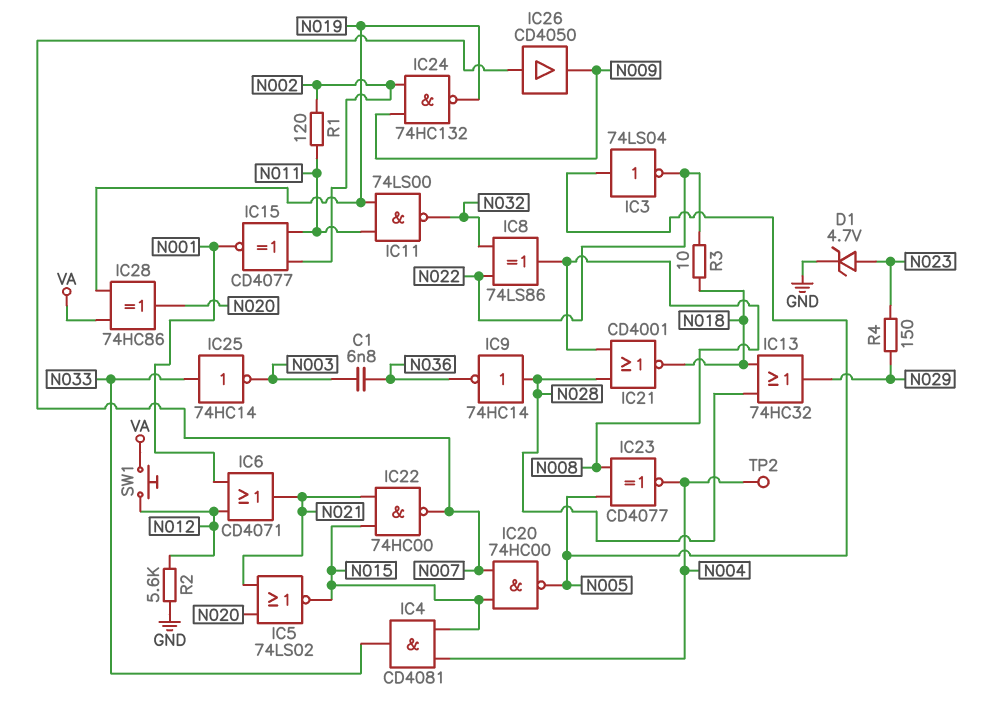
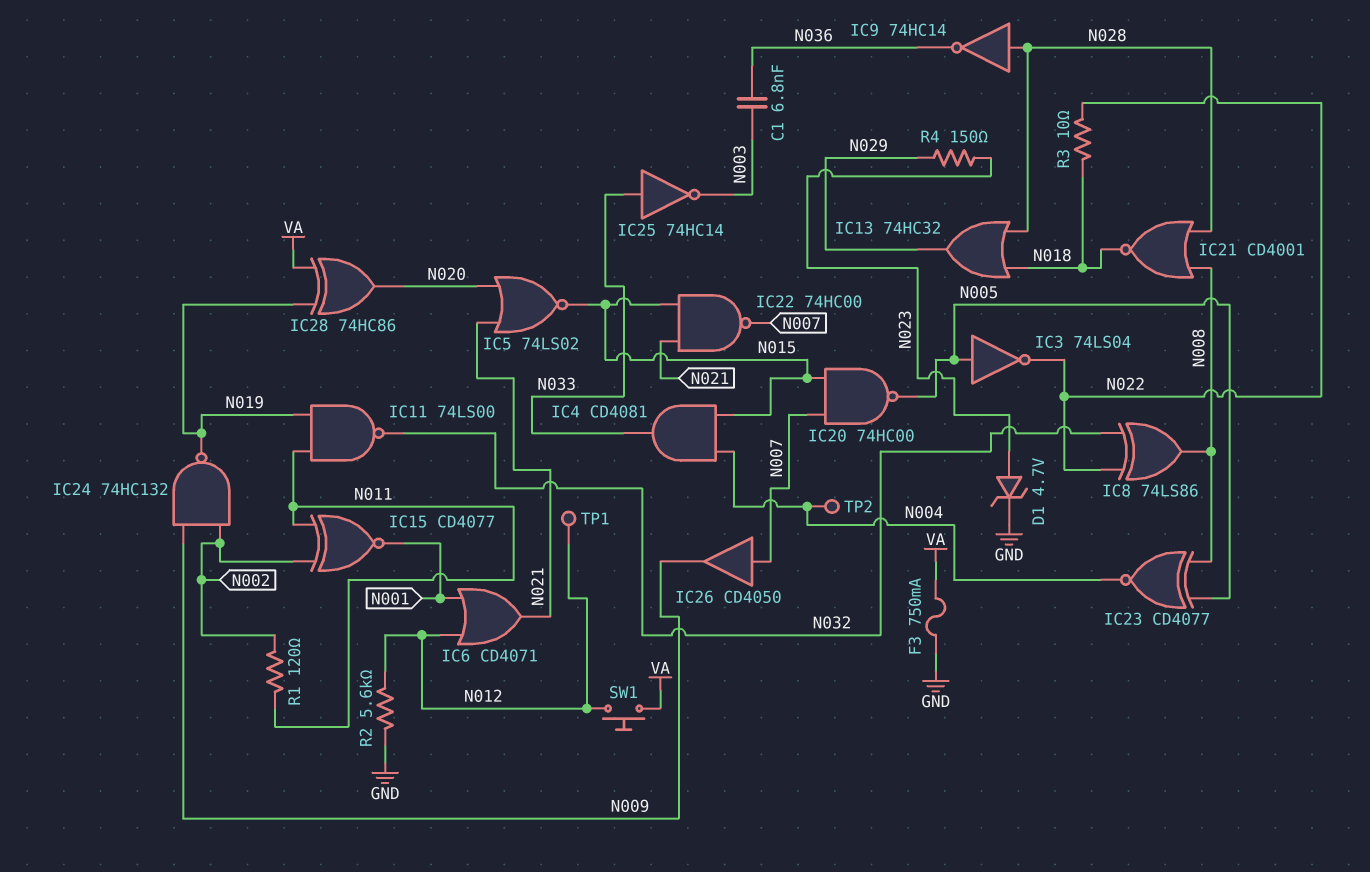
F3: none -> 750mA (GND, VA)
TP1: none -> test point (N012)

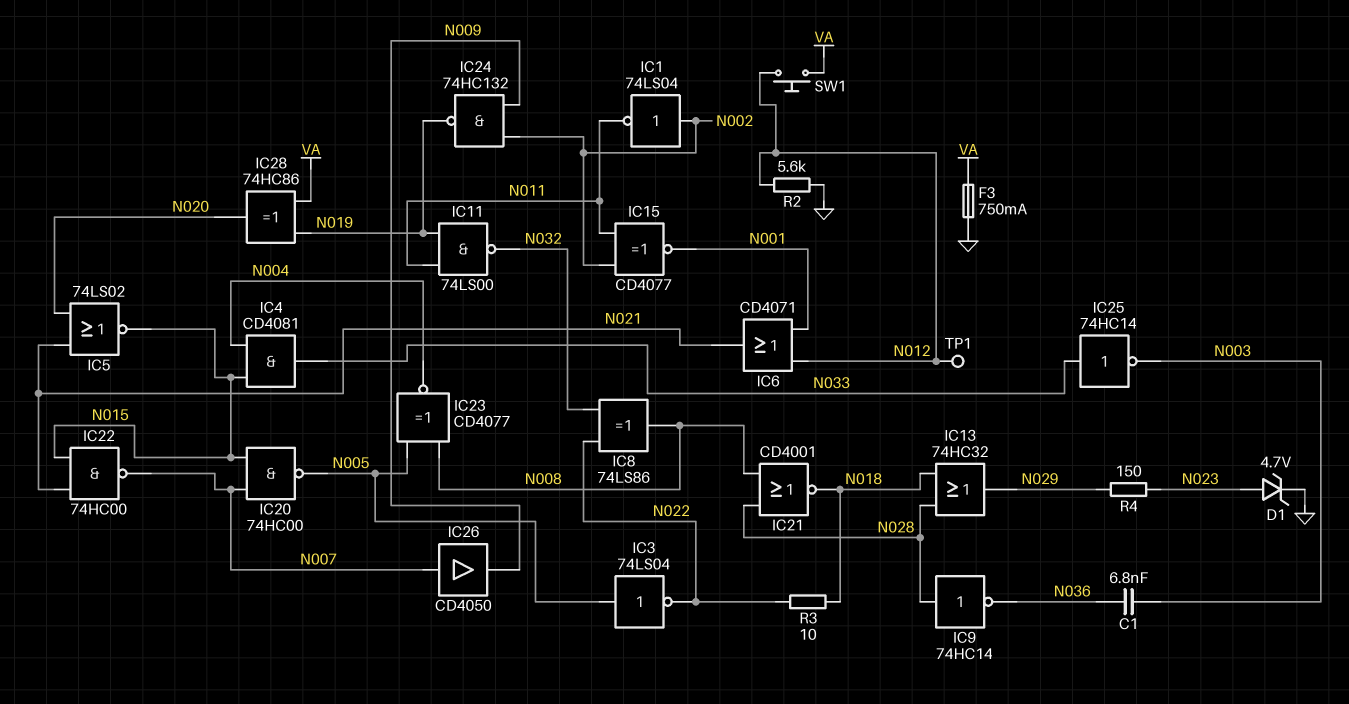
IC1: none -> NOT 74LS04 (in N002, out N011)
R1: 120 (N002, N011) -> none
TP2: test point (N004) -> none

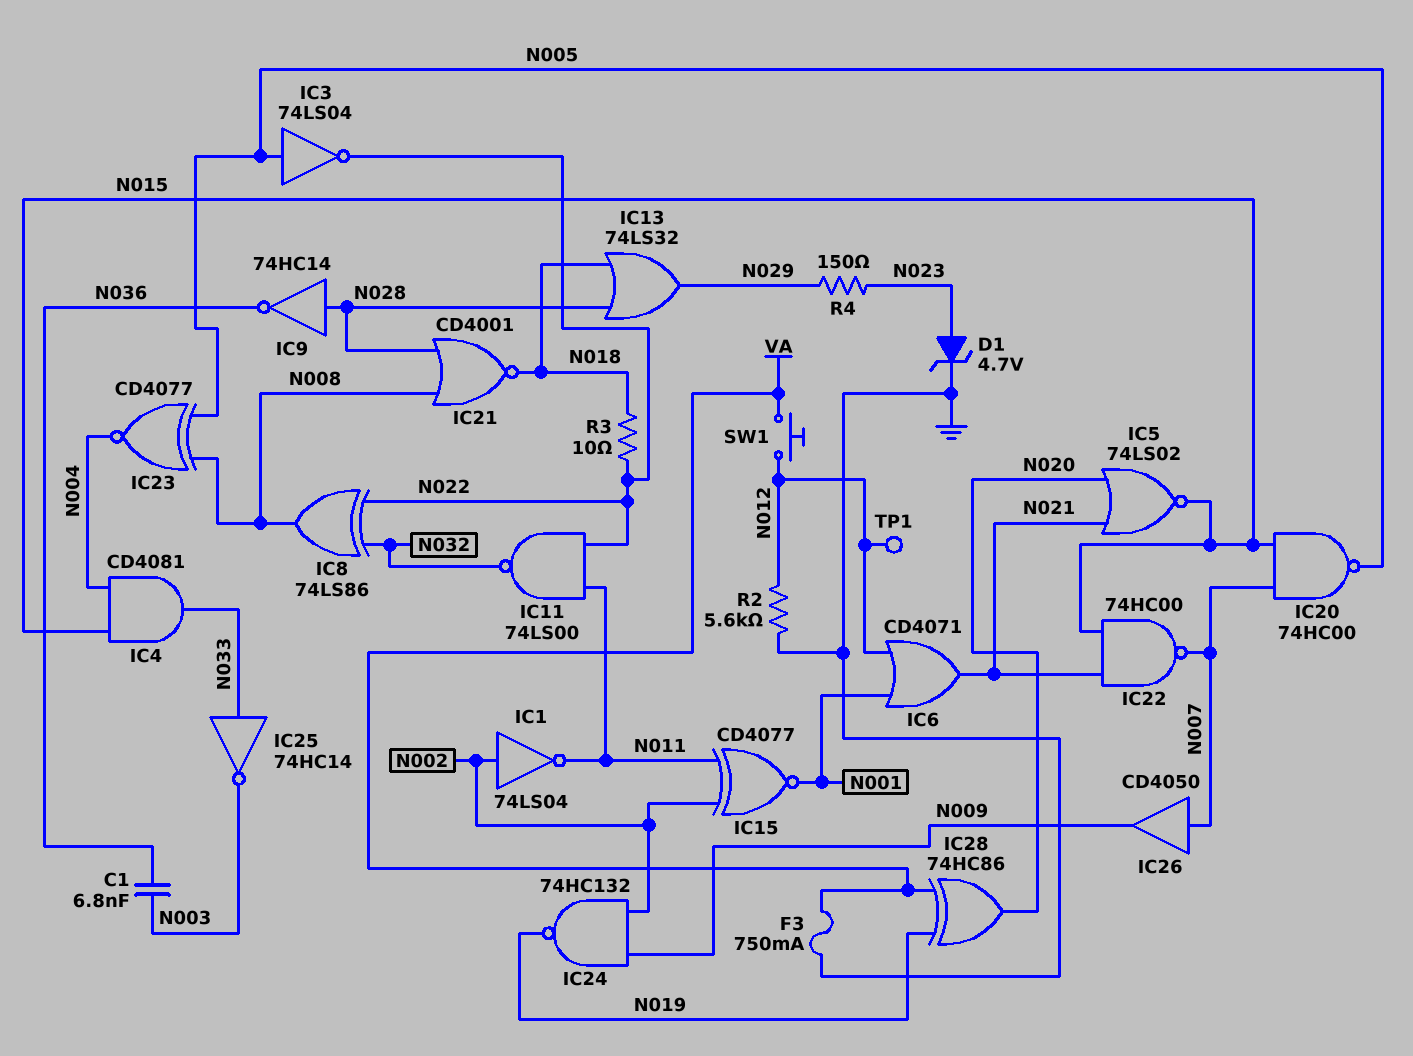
IC11: NAND 74LS00 (in N011, in N019, out N032) -> NAND 74LS00 (in N011, in N022, out N032)
IC13: OR 74HC32 (in N018, in N028, out N029) -> OR 74LS32 (in N018, in N028, out N029)

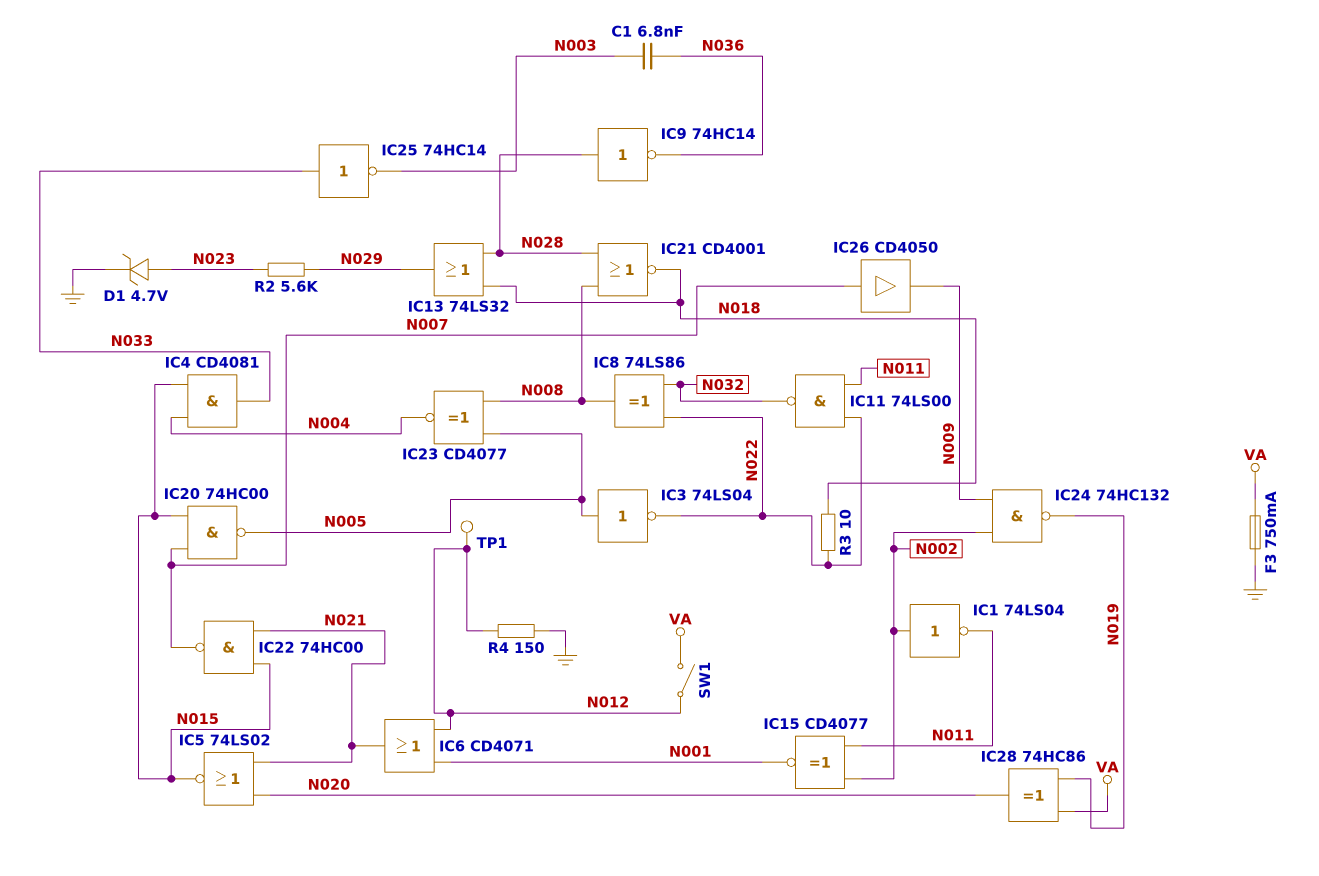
R2: 5.6k (GND, N012) -> 5.6k (N023, N029)
R4: 150 (N023, N029) -> 150 (GND, N012)
SW1: button (N012, VA) -> switch (N012, VA)

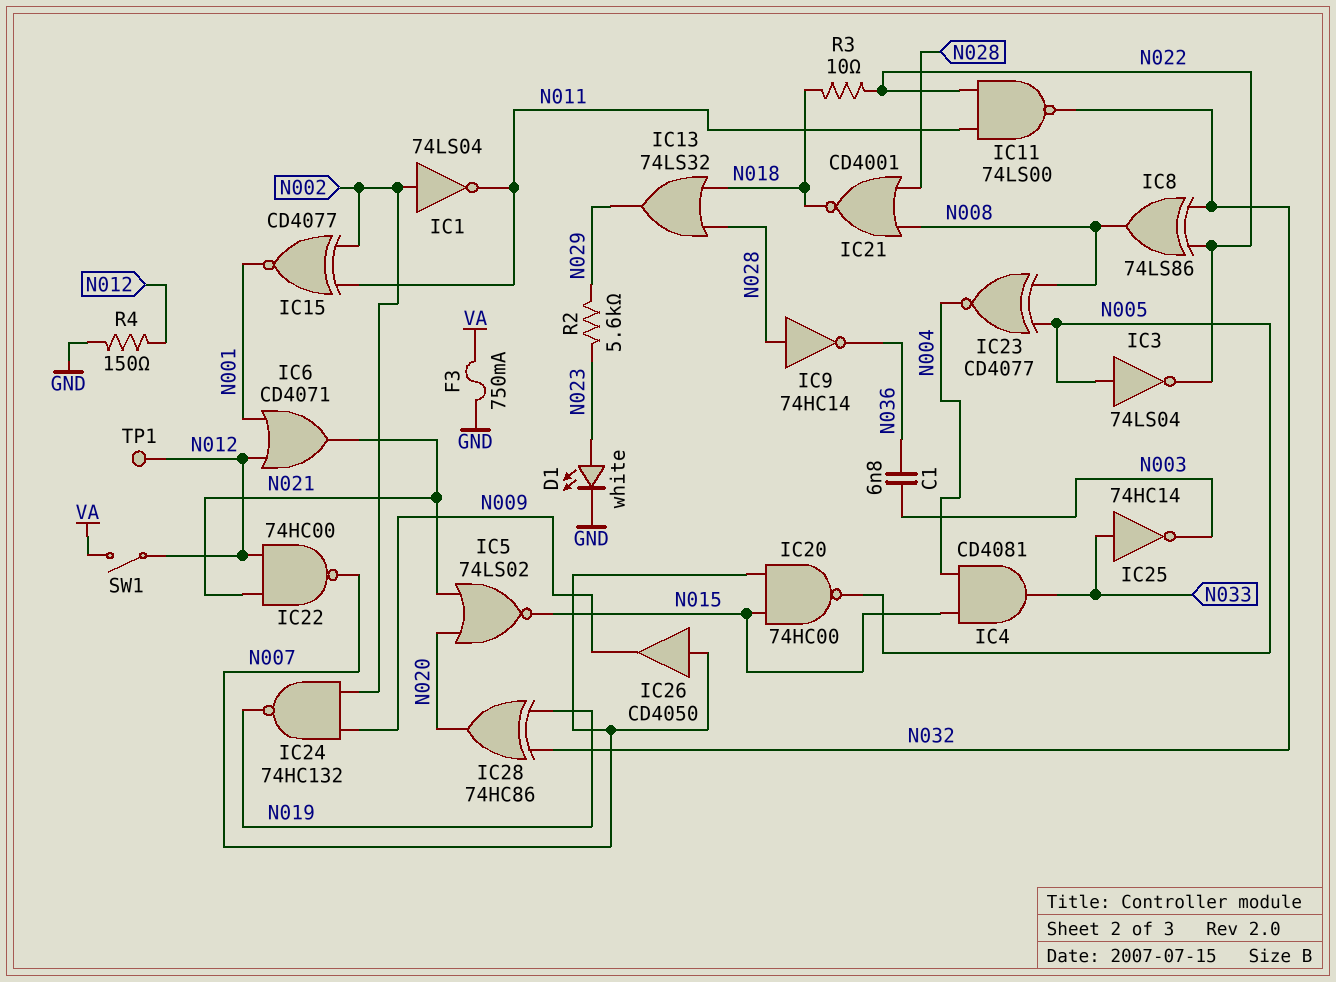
D1: zener 4.7V (A N023, K GND) -> LED white (A N023, K GND)
IC22: NAND 74HC00 (in N015, in N021, out N007) -> NAND 74HC00 (in N012, in N021, out N007)
IC28: XOR 74HC86 (in N019, in VA, out N020) -> XOR 74HC86 (in N019, in N032, out N020)

